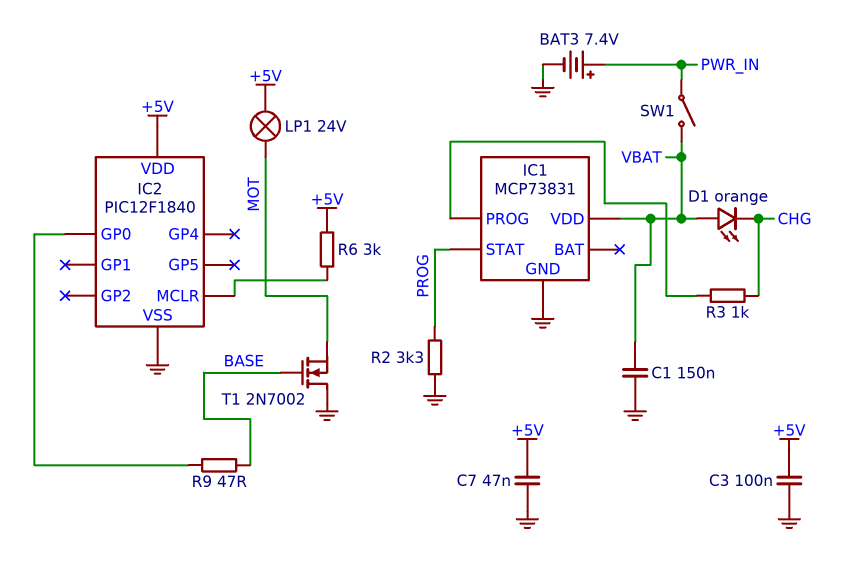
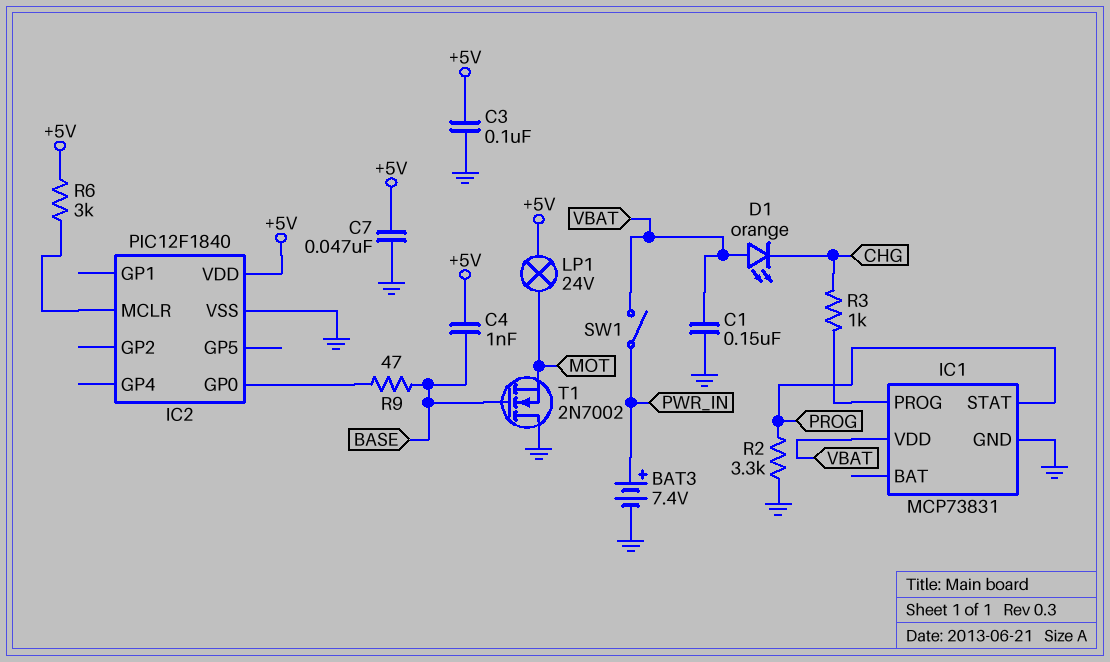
C4: none -> 1nF (+5V, BASE)

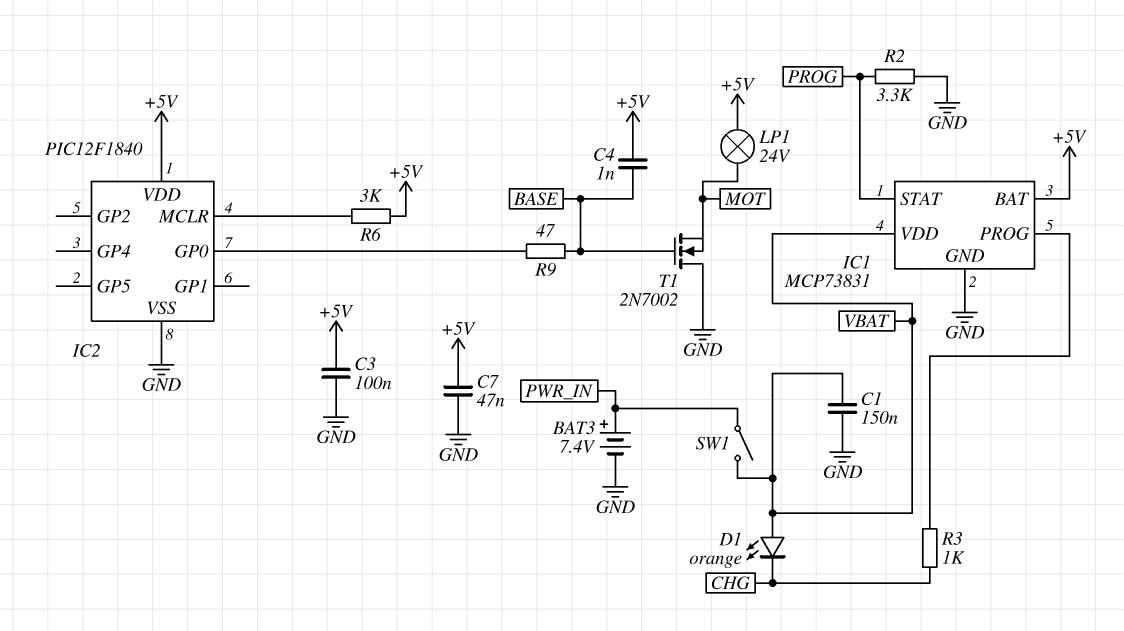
IC1 pin BAT: none -> +5V

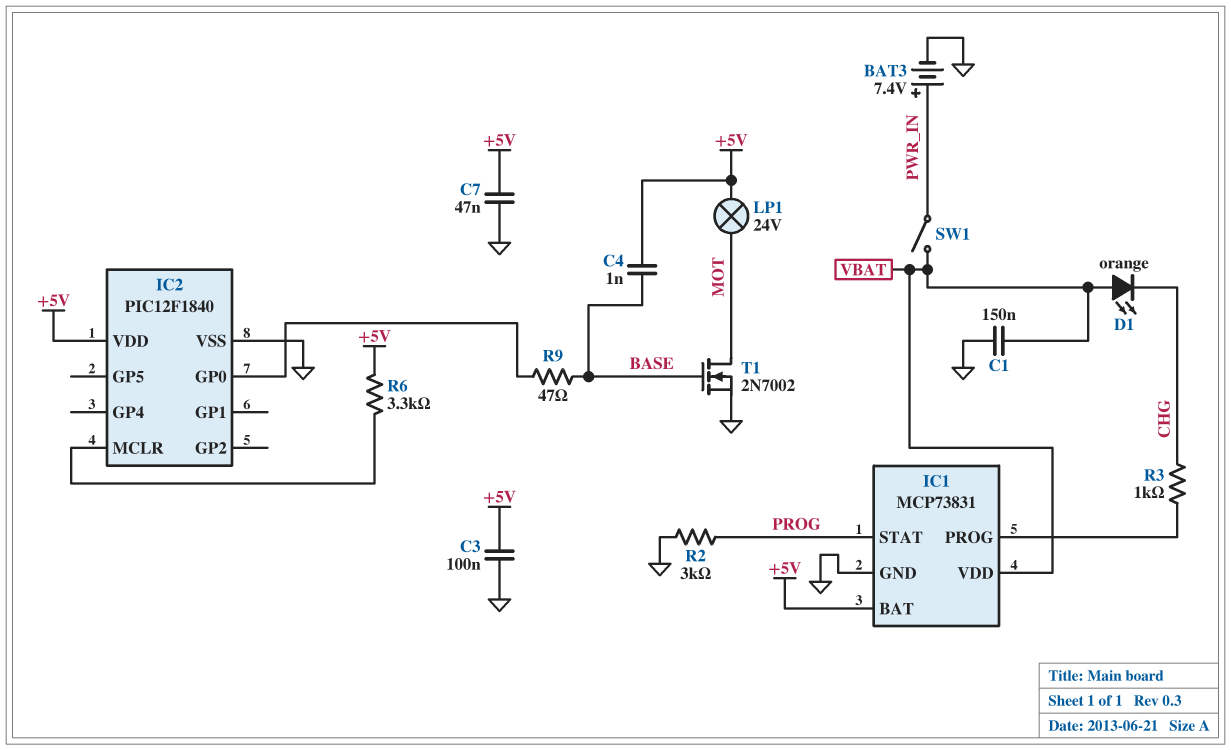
R2: 3.3k (GND, PROG) -> 3k (GND, PROG)
R6: 3k (+5V, IC2/MCLR) -> 3.3k (+5V, IC2/MCLR)
T1: NMOS 2N7002 (G BASE, D GND, S MOT) -> NMOS 2N7002 (G BASE, D MOT, S GND)

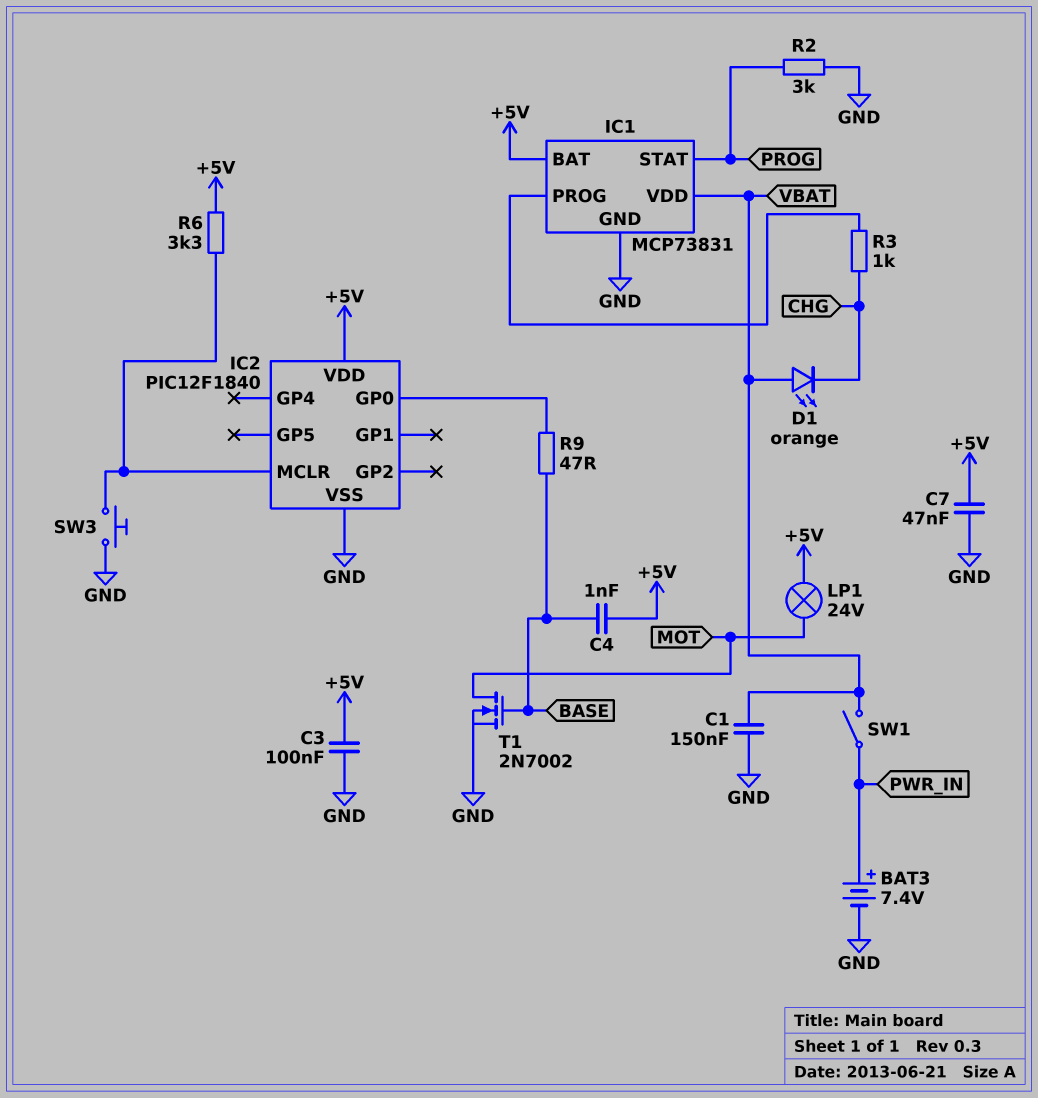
SW3: none -> button (GND, IC2/MCLR)

